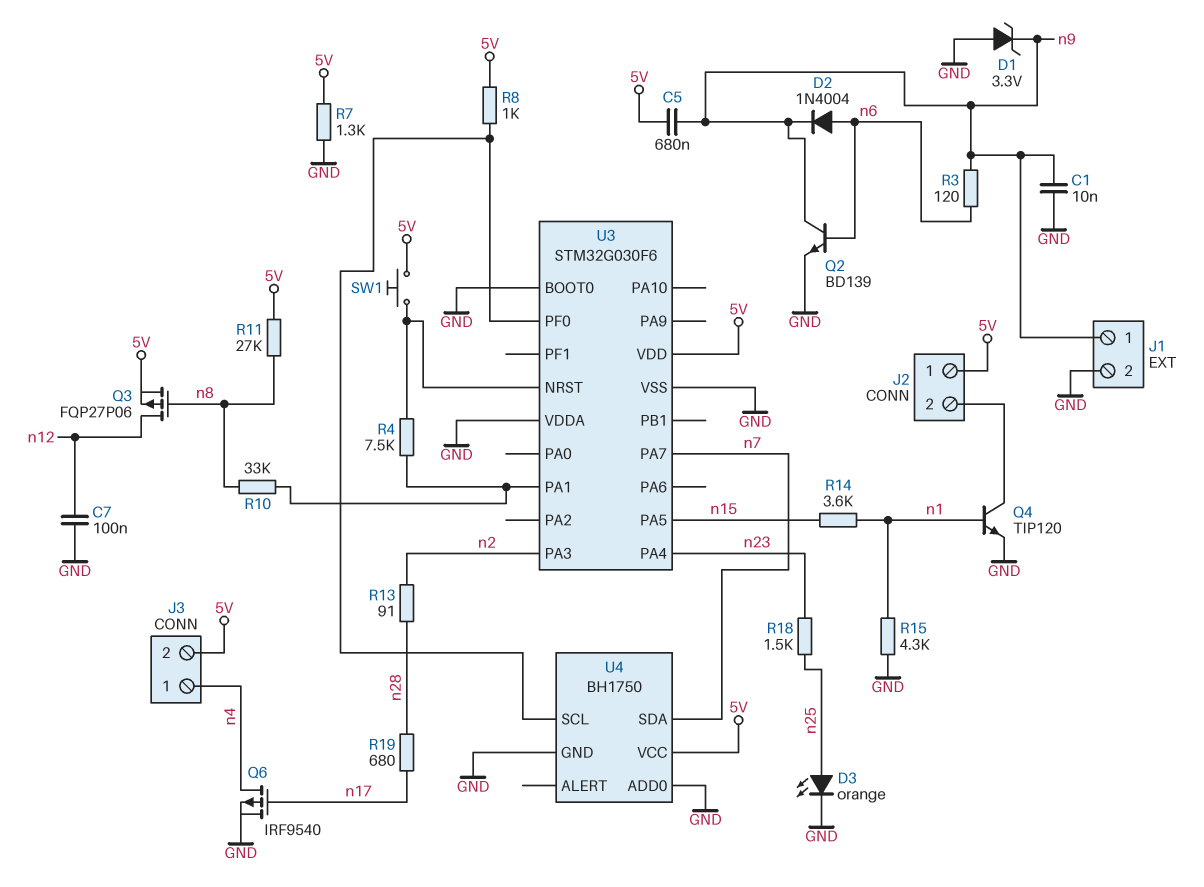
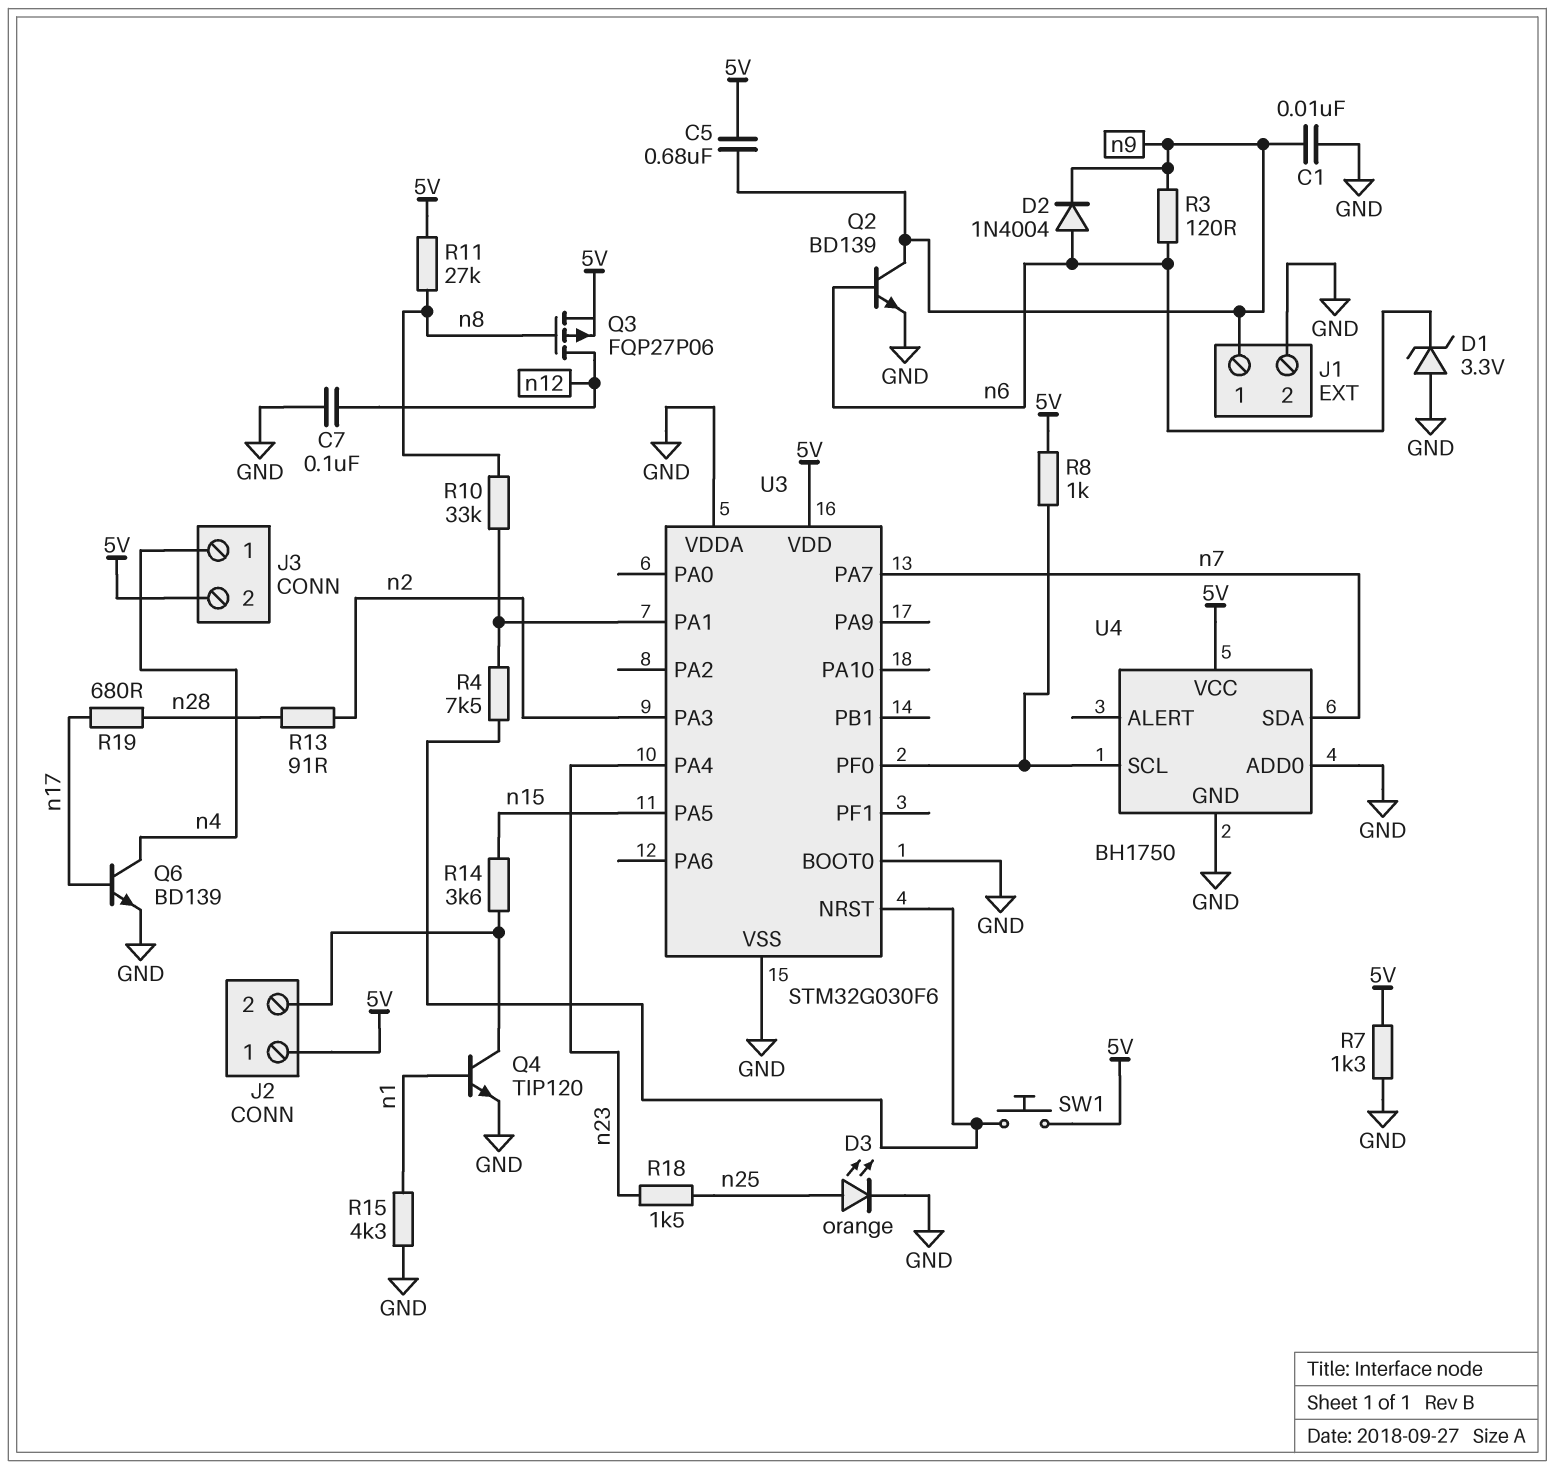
D1: zener 3.3V (A GND, K n9) -> zener 3.3V (A GND, K n6)
Q6: PMOS IRF9540 (G n17, D n4, S GND) -> NPN BD139 (B n17, C n4, E GND)
R14: 3.6k (n1, n15) -> 3.6k (J2/2, n15)

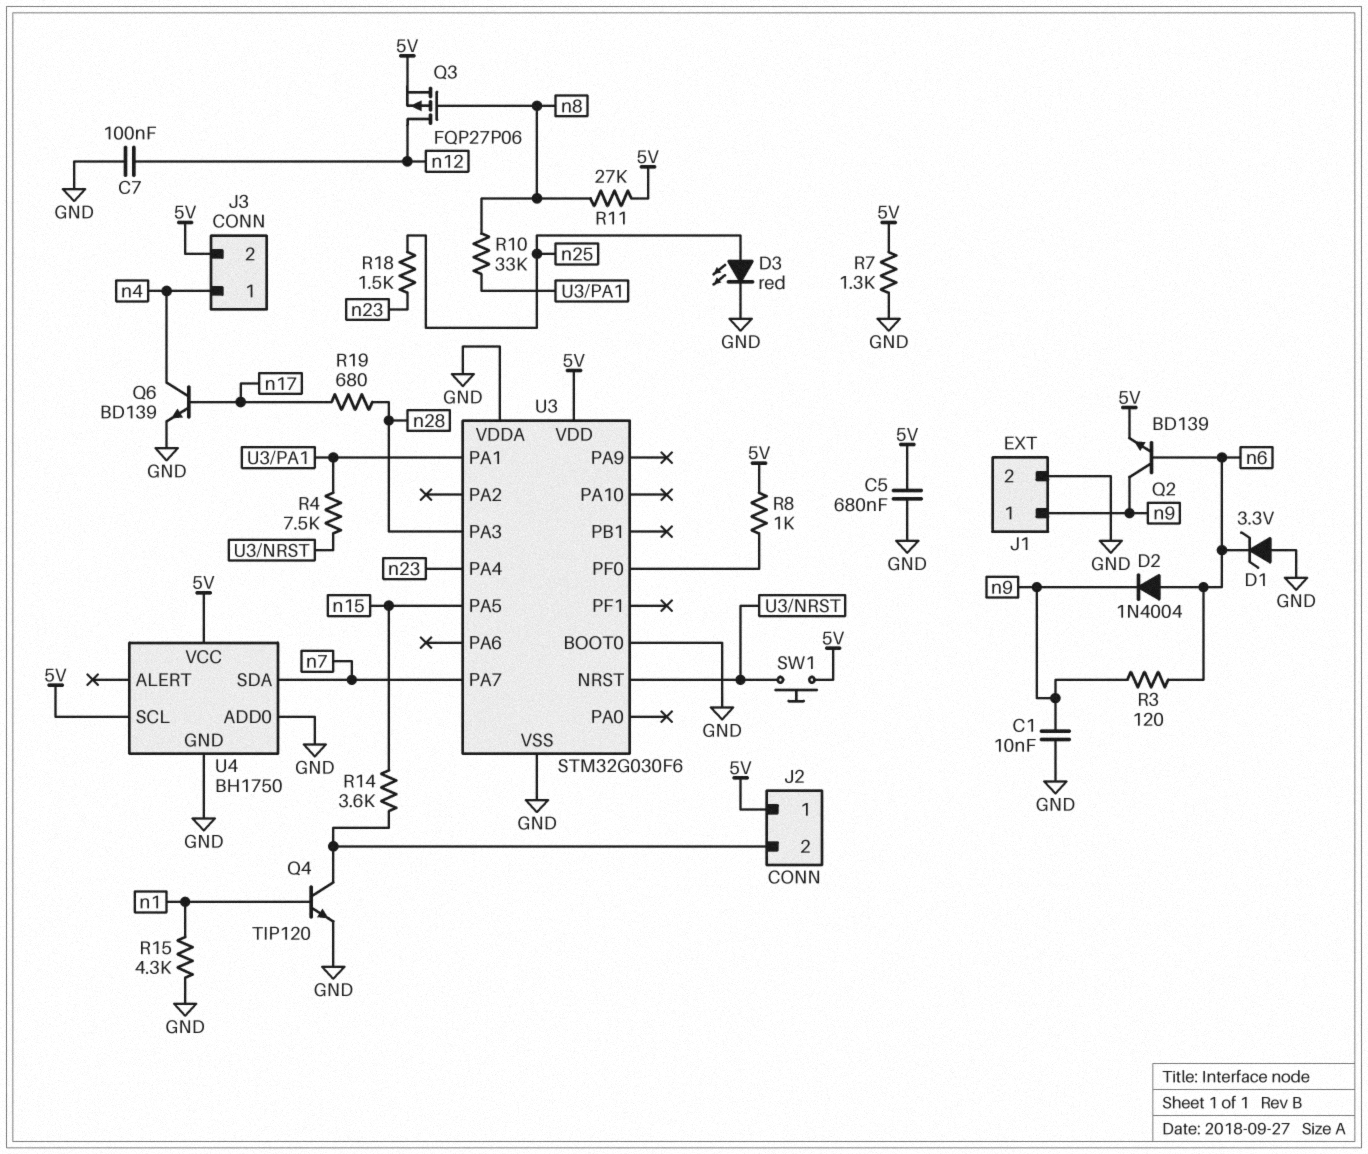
C5: 680nF (5V, n9) -> 680nF (5V, GND)
D3: LED orange (A n25, K GND) -> LED red (A n25, K GND)
Q2: NPN BD139 (B n6, C n9, E GND) -> NPN BD139 (B n6, C n9, E 5V)
R13: 91 (n2, n28) -> none
U3 pin PA3: n2 -> n28
U4 pin SCL: U3/PF0 -> 5V

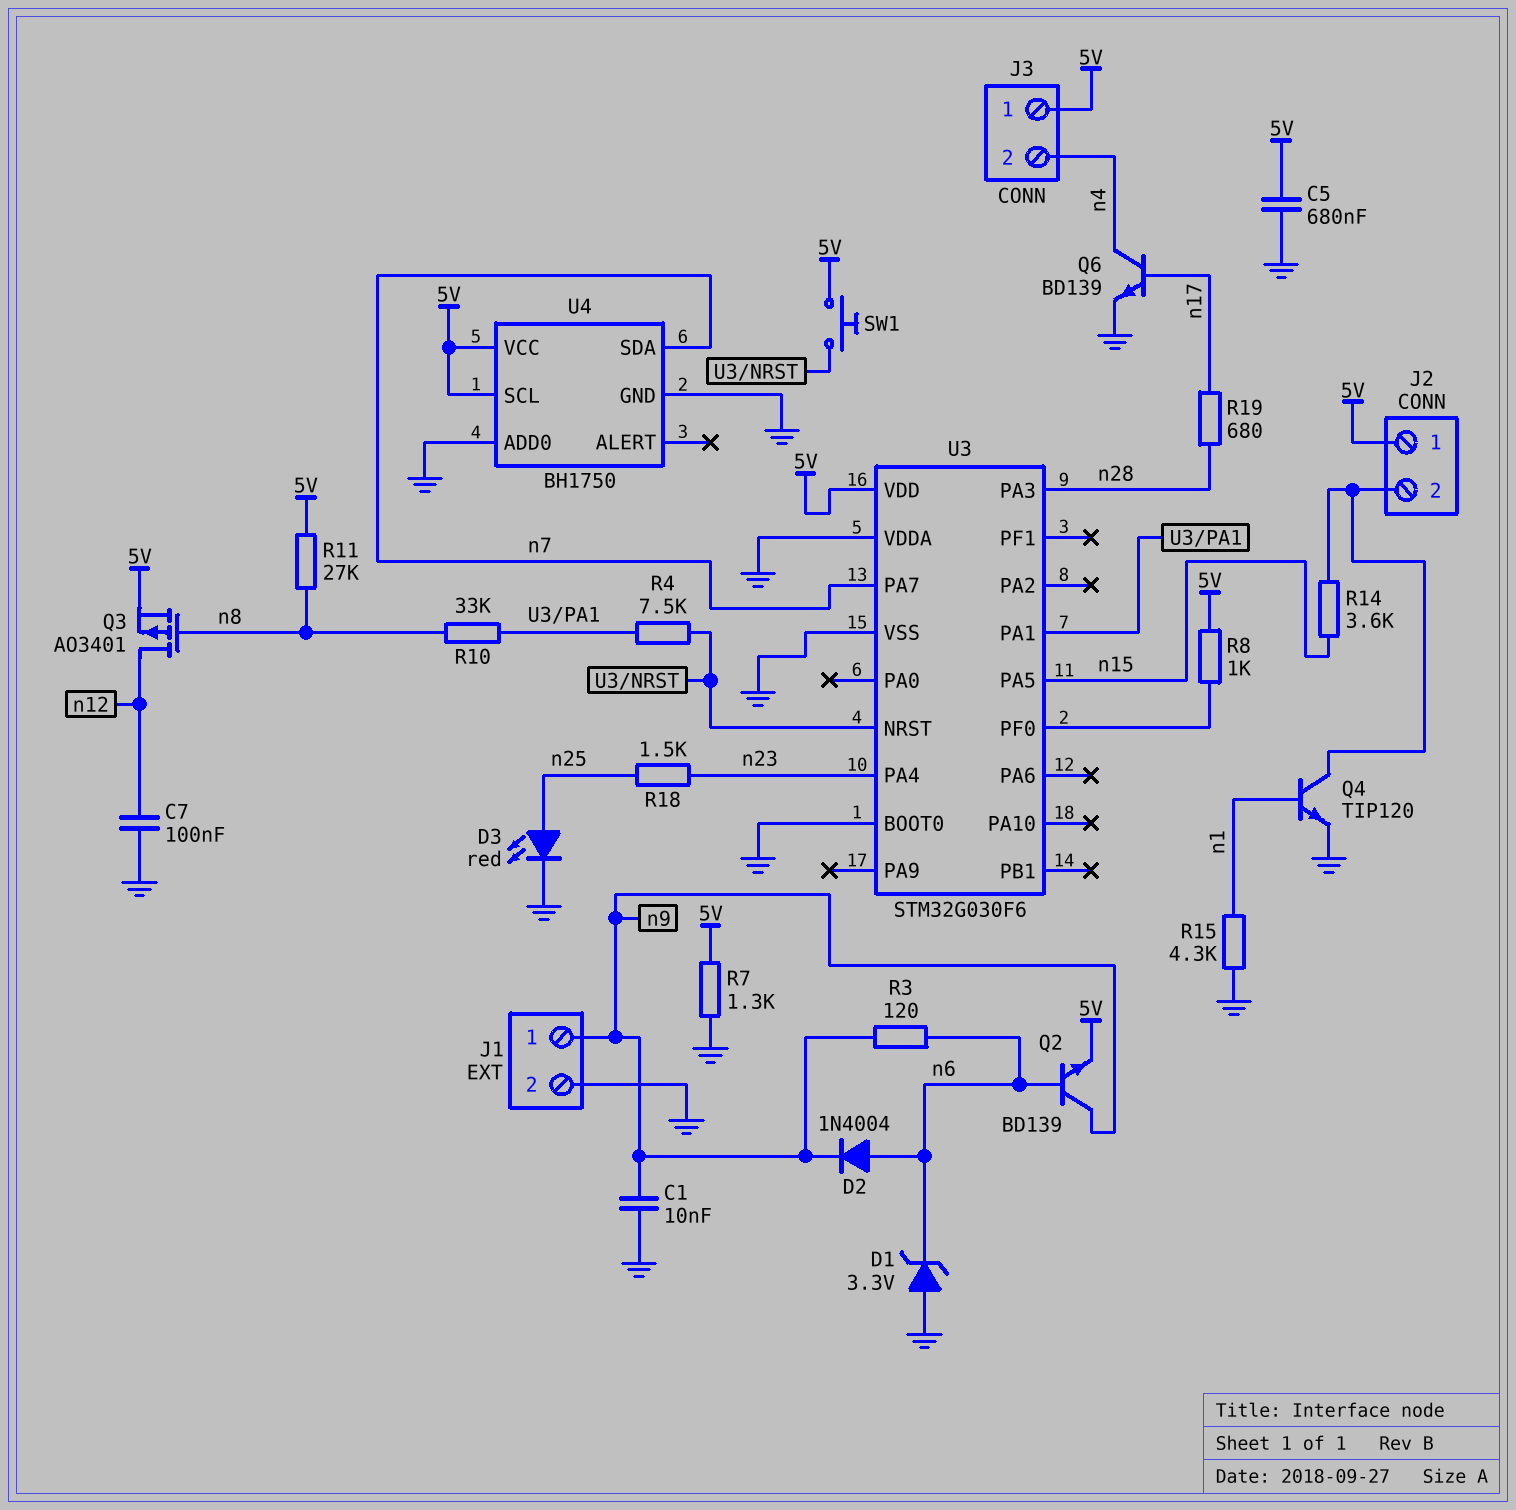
J3 pin 1: n4 -> 5V
J3 pin 2: 5V -> n4
Q3: PMOS FQP27P06 (G n8, D n12, S 5V) -> PMOS AO3401 (G n8, D n12, S 5V)

